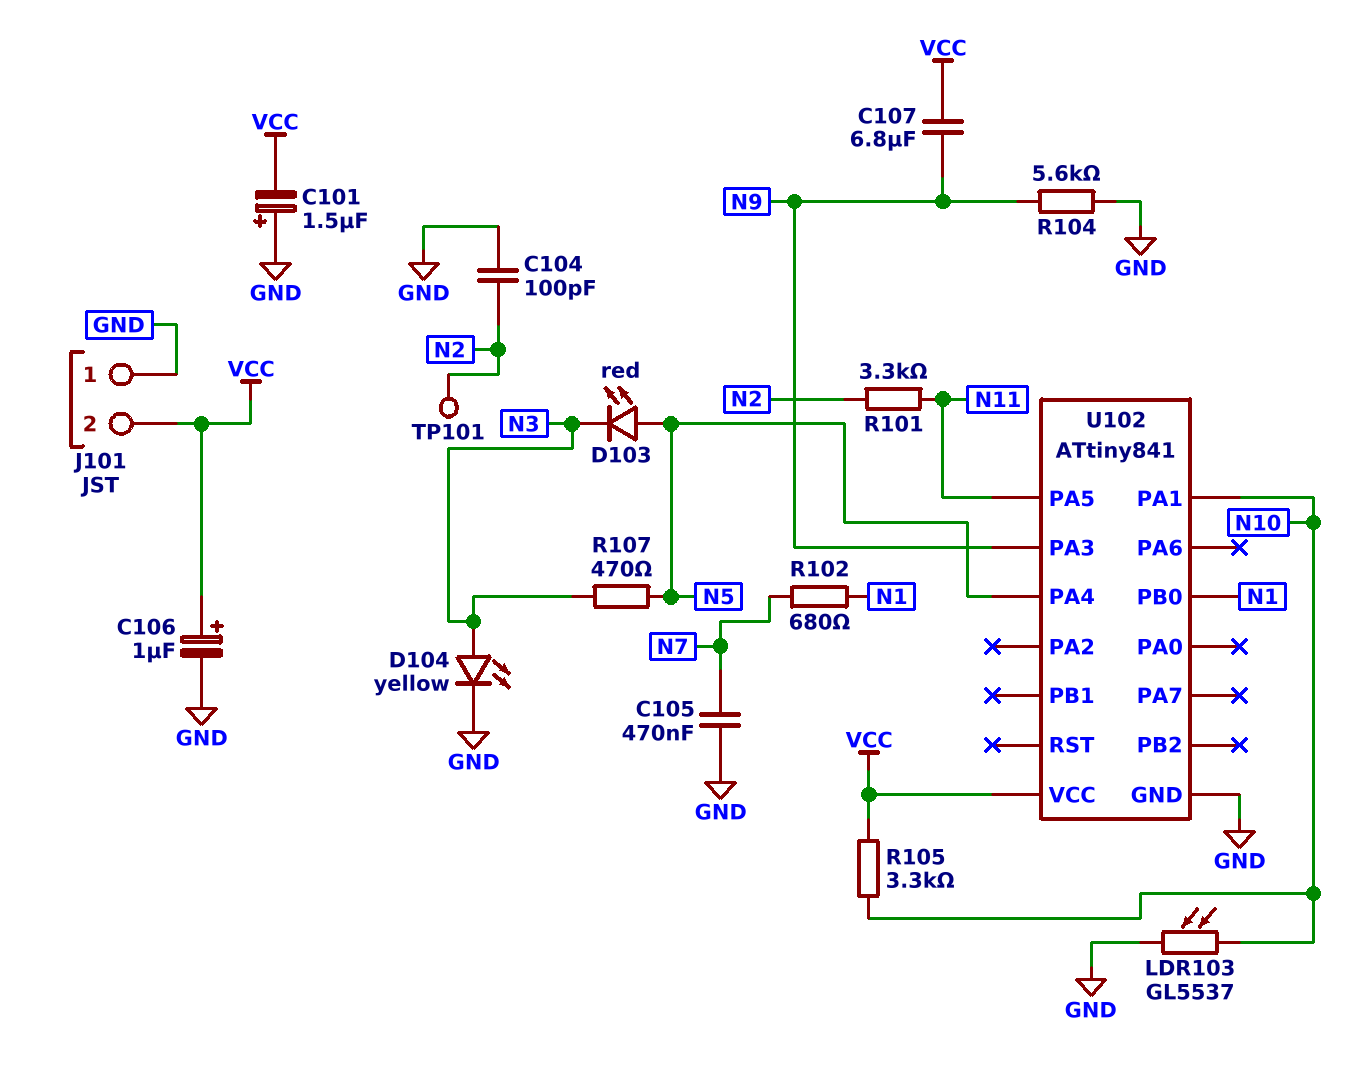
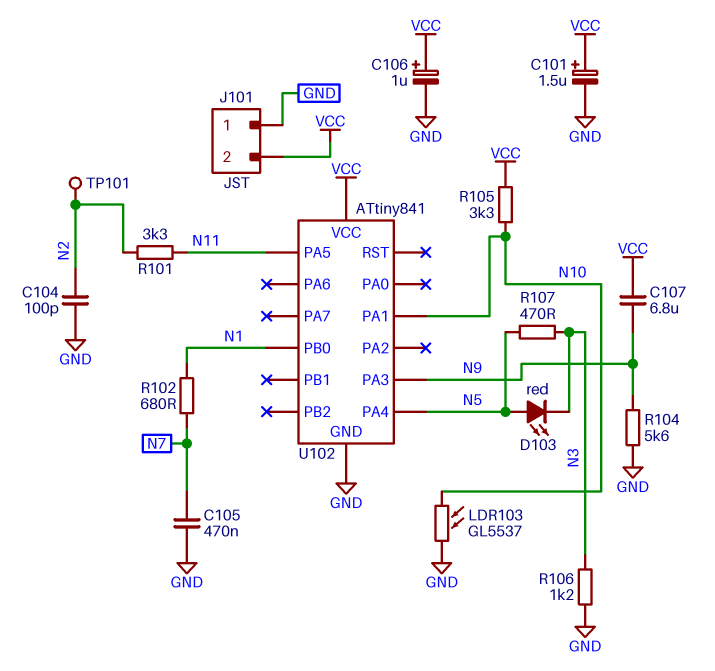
C101: 1.5uF (plus GND, minus VCC) -> 1.5uF (plus VCC, minus GND)
D104: LED yellow (A N3, K GND) -> none
R106: none -> 1.2k (GND, N3)

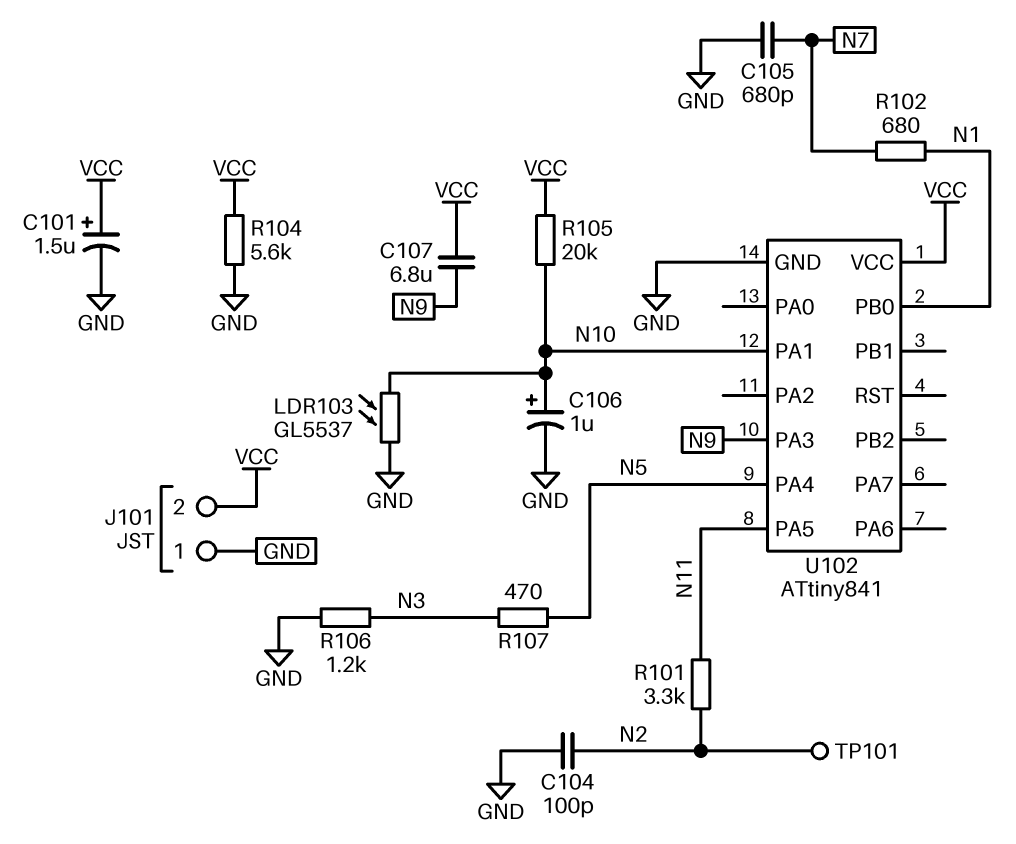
C105: 470nF (GND, N7) -> 680pF (GND, N7)
C106: 1uF (plus VCC, minus GND) -> 1uF (plus N10, minus GND)
D103: LED red (A N5, K N3) -> none
R104: 5.6k (GND, N9) -> 5.6k (GND, VCC)
R105: 3.3k (N10, VCC) -> 20k (N10, VCC)

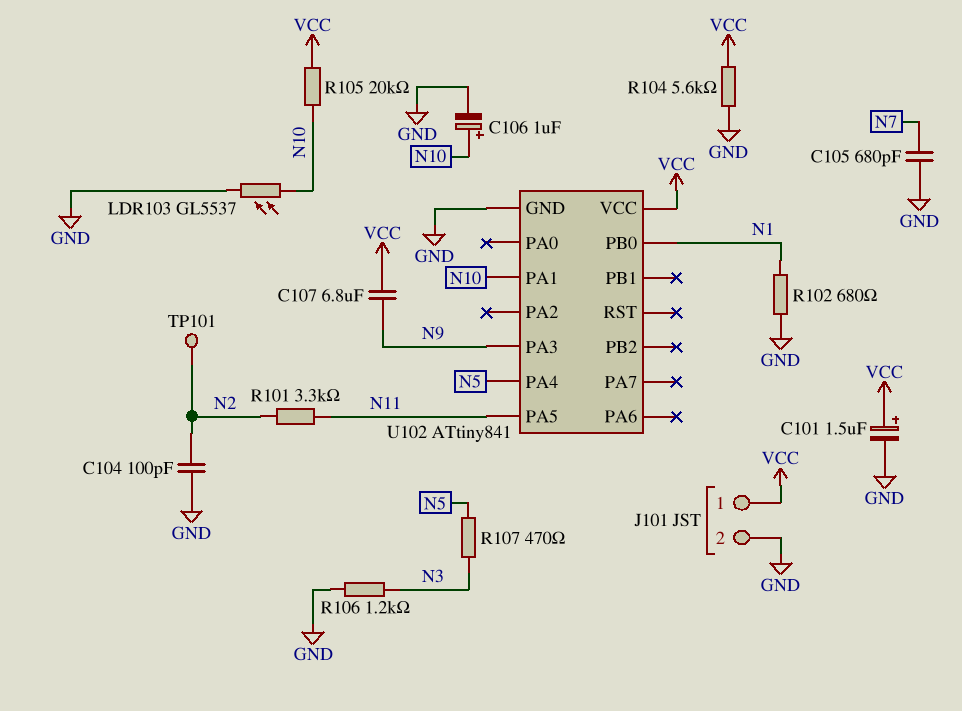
J101 pin 1: GND -> VCC
J101 pin 2: VCC -> GND
R102: 680 (N1, N7) -> 680 (GND, N1)

